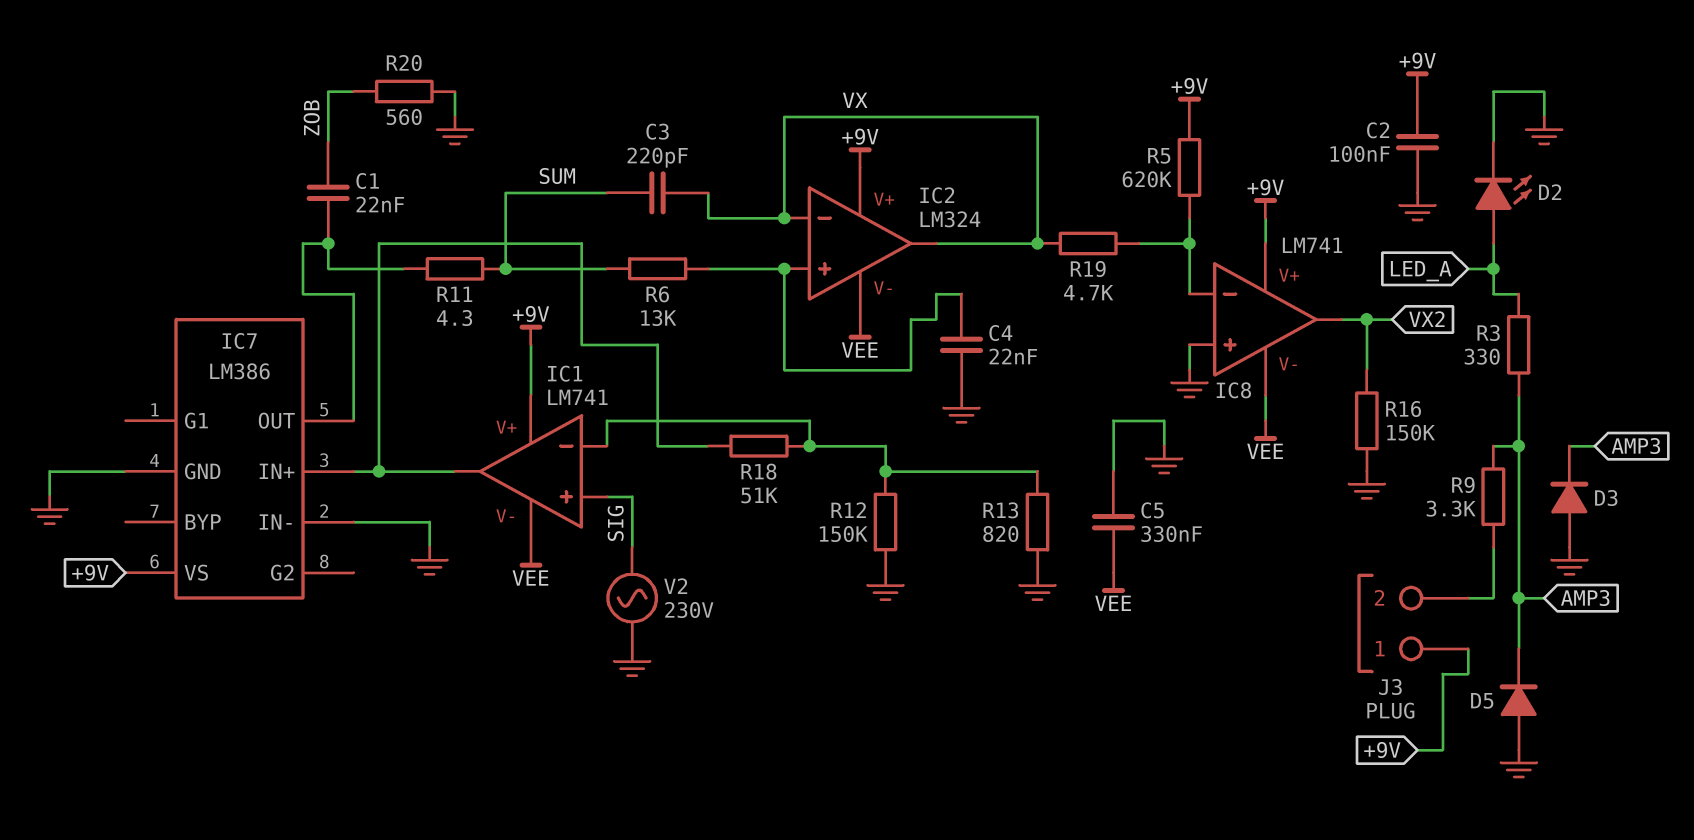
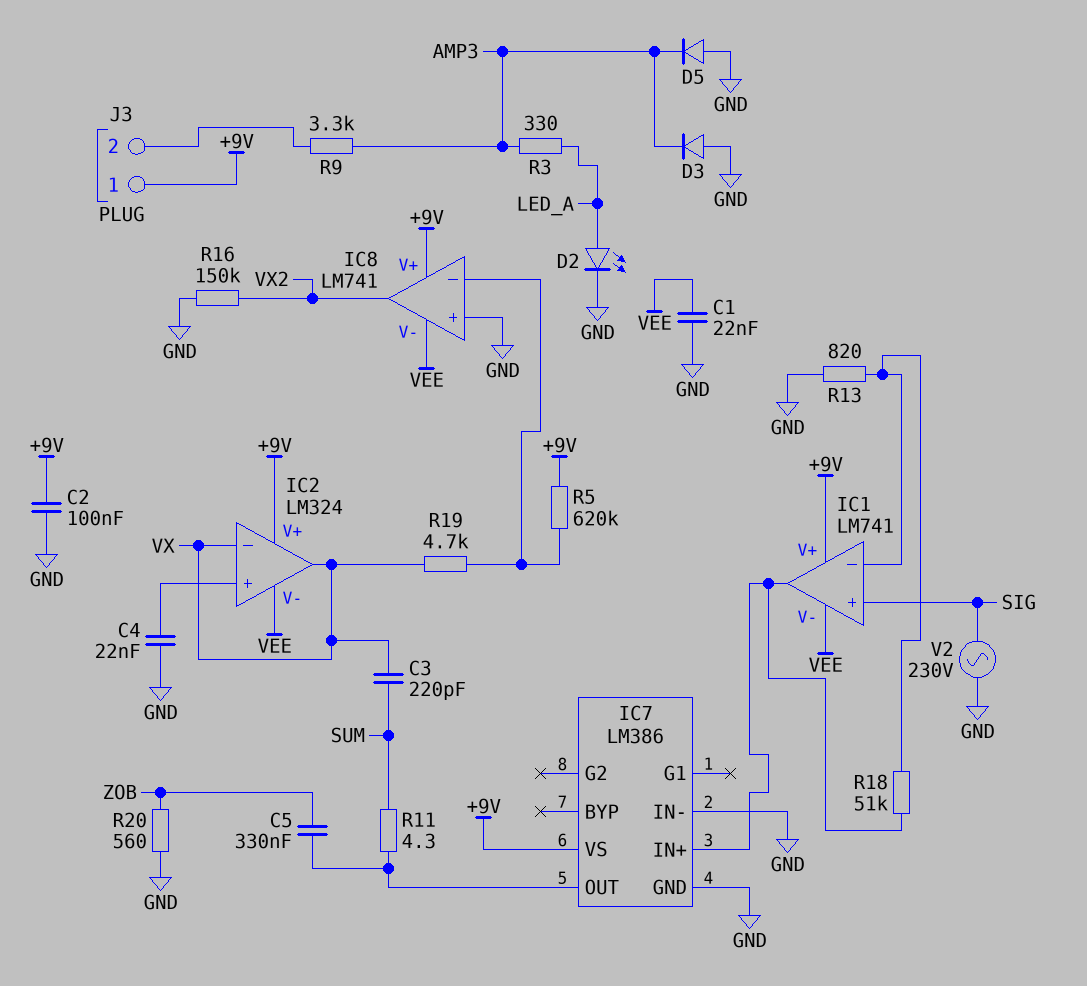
C1: 22nF (IC7/OUT, ZOB) -> 22nF (GND, VEE)
C5: 330nF (GND, VEE) -> 330nF (IC7/OUT, ZOB)
R6: 13k (IC2/in+, SUM) -> none
R12: 150k (GND, IC1/in-) -> none

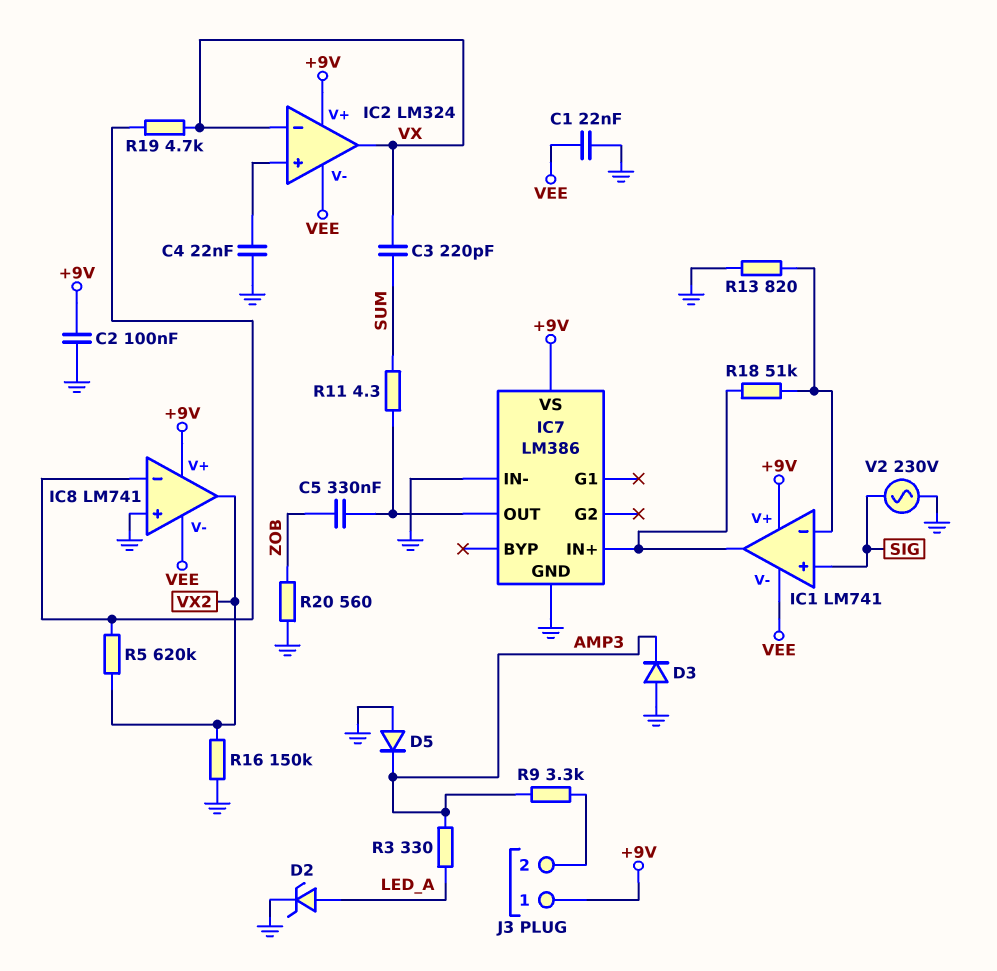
D2: LED (A LED_A, K GND) -> zener (A LED_A, K GND)
R5: 620k (+9V, IC8/in-) -> 620k (IC8/in-, VX2)

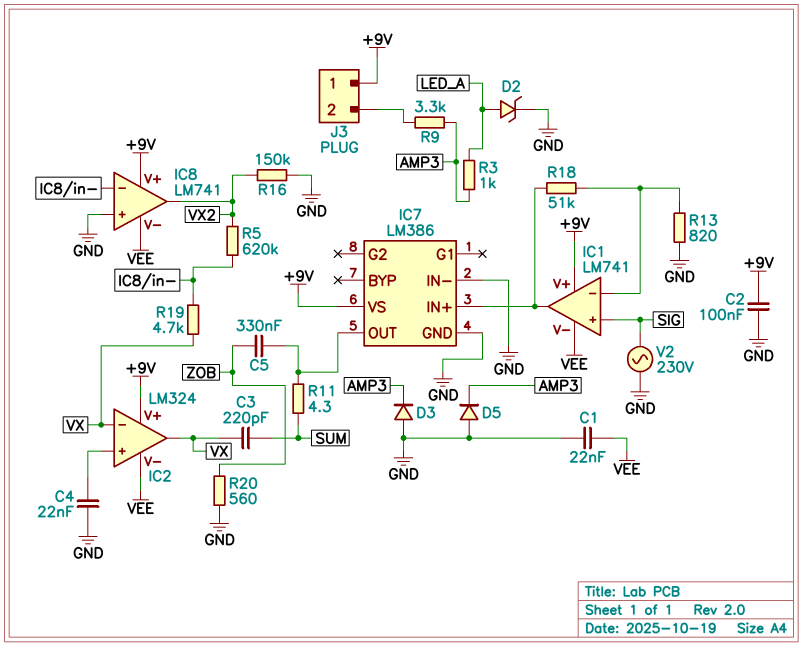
R3: 330 (AMP3, LED_A) -> 1k (AMP3, LED_A)

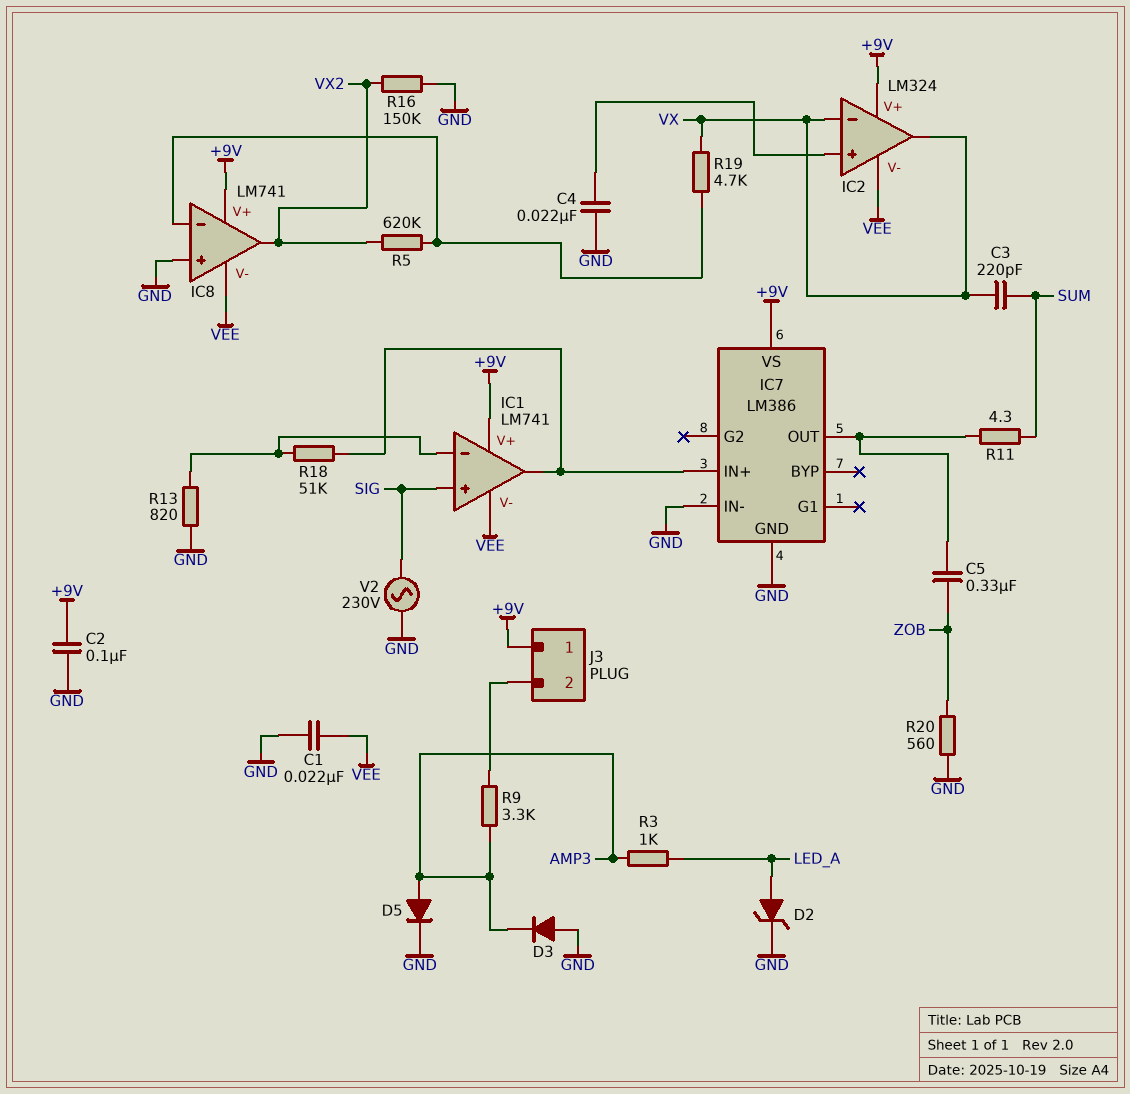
D5: diode (A GND, K AMP3) -> diode (A AMP3, K GND)

